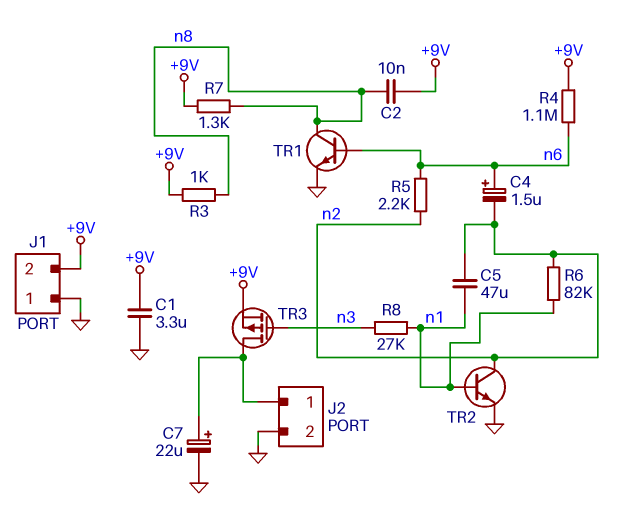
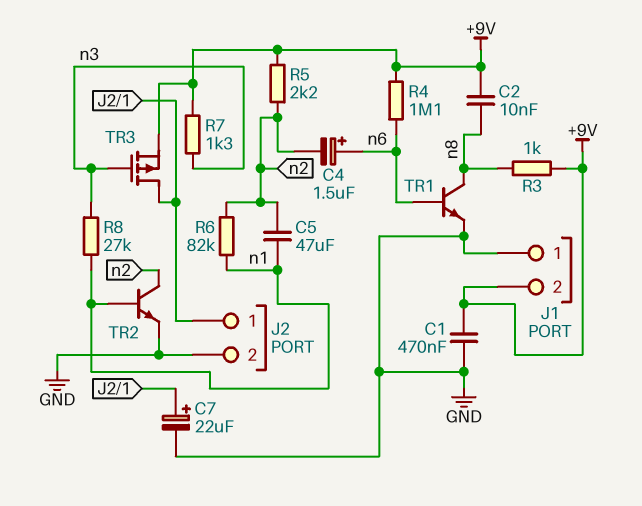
C1: 3.3uF (+9V, GND) -> 470nF (+9V, GND)
R5: 2.2k (n2, n6) -> 2.2k (+9V, n2)
R7: 1.3k (+9V, n8) -> 1.3k (+9V, n3)

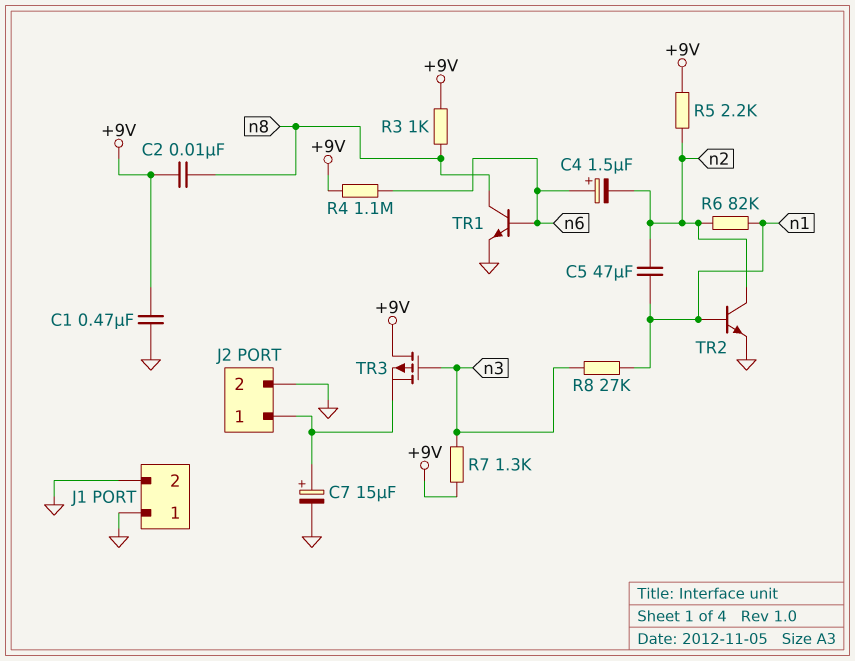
C7: 22uF (plus J2/1, minus GND) -> 15uF (plus J2/1, minus GND)
J1 pin 2: +9V -> GND
TR3: PMOS (G n3, D J2/1, S +9V) -> PMOS (G n3, D +9V, S J2/1)

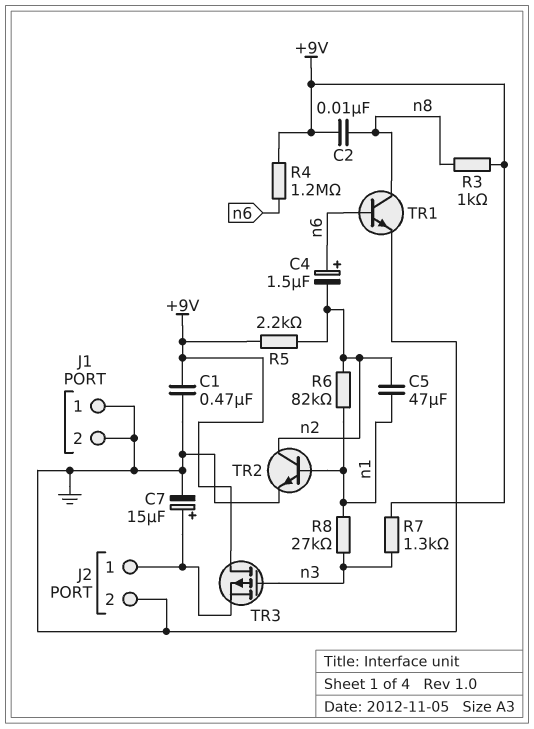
R4: 1.1M (+9V, n6) -> 1.2M (+9V, n6)

